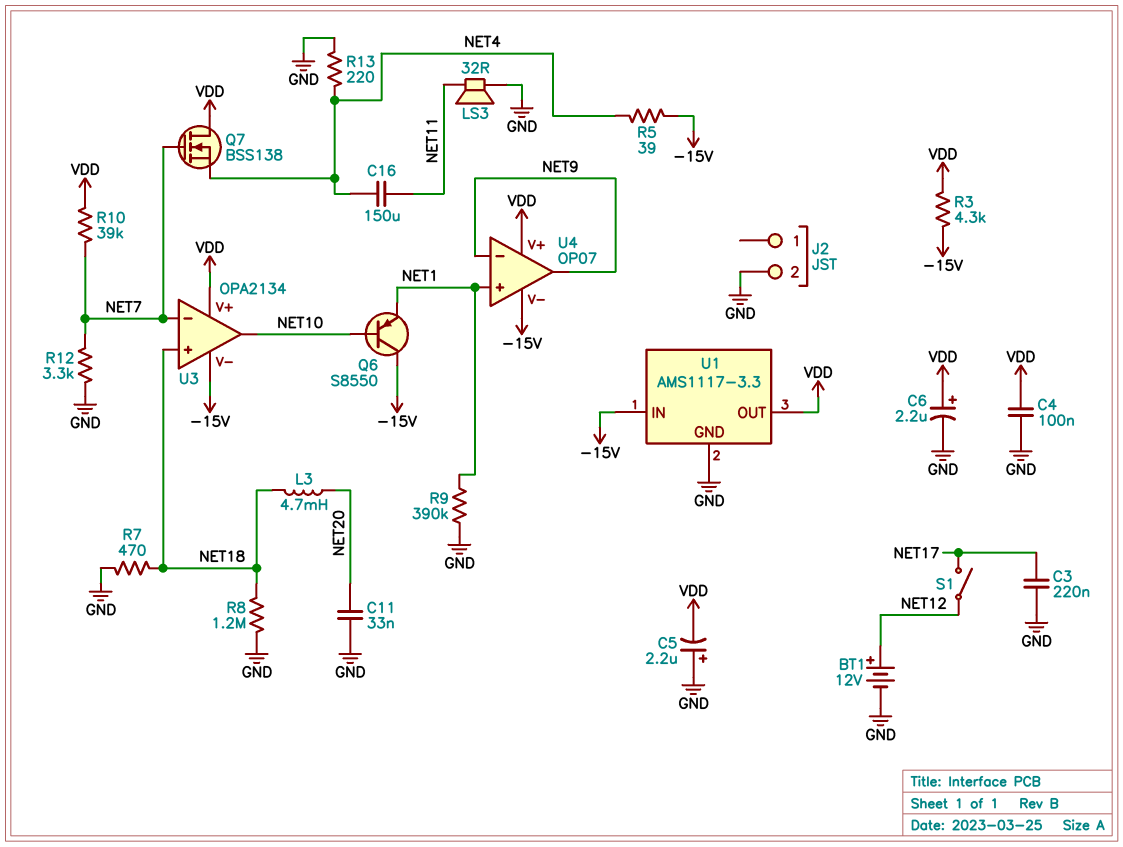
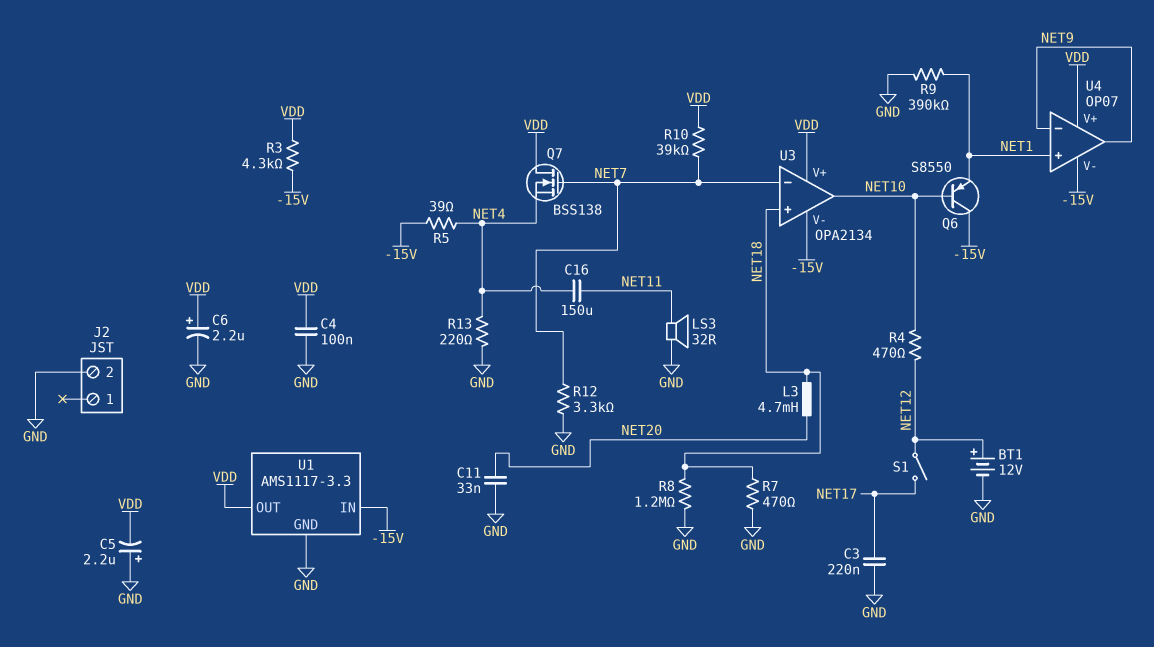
R4: none -> 470 (NET10, NET12)

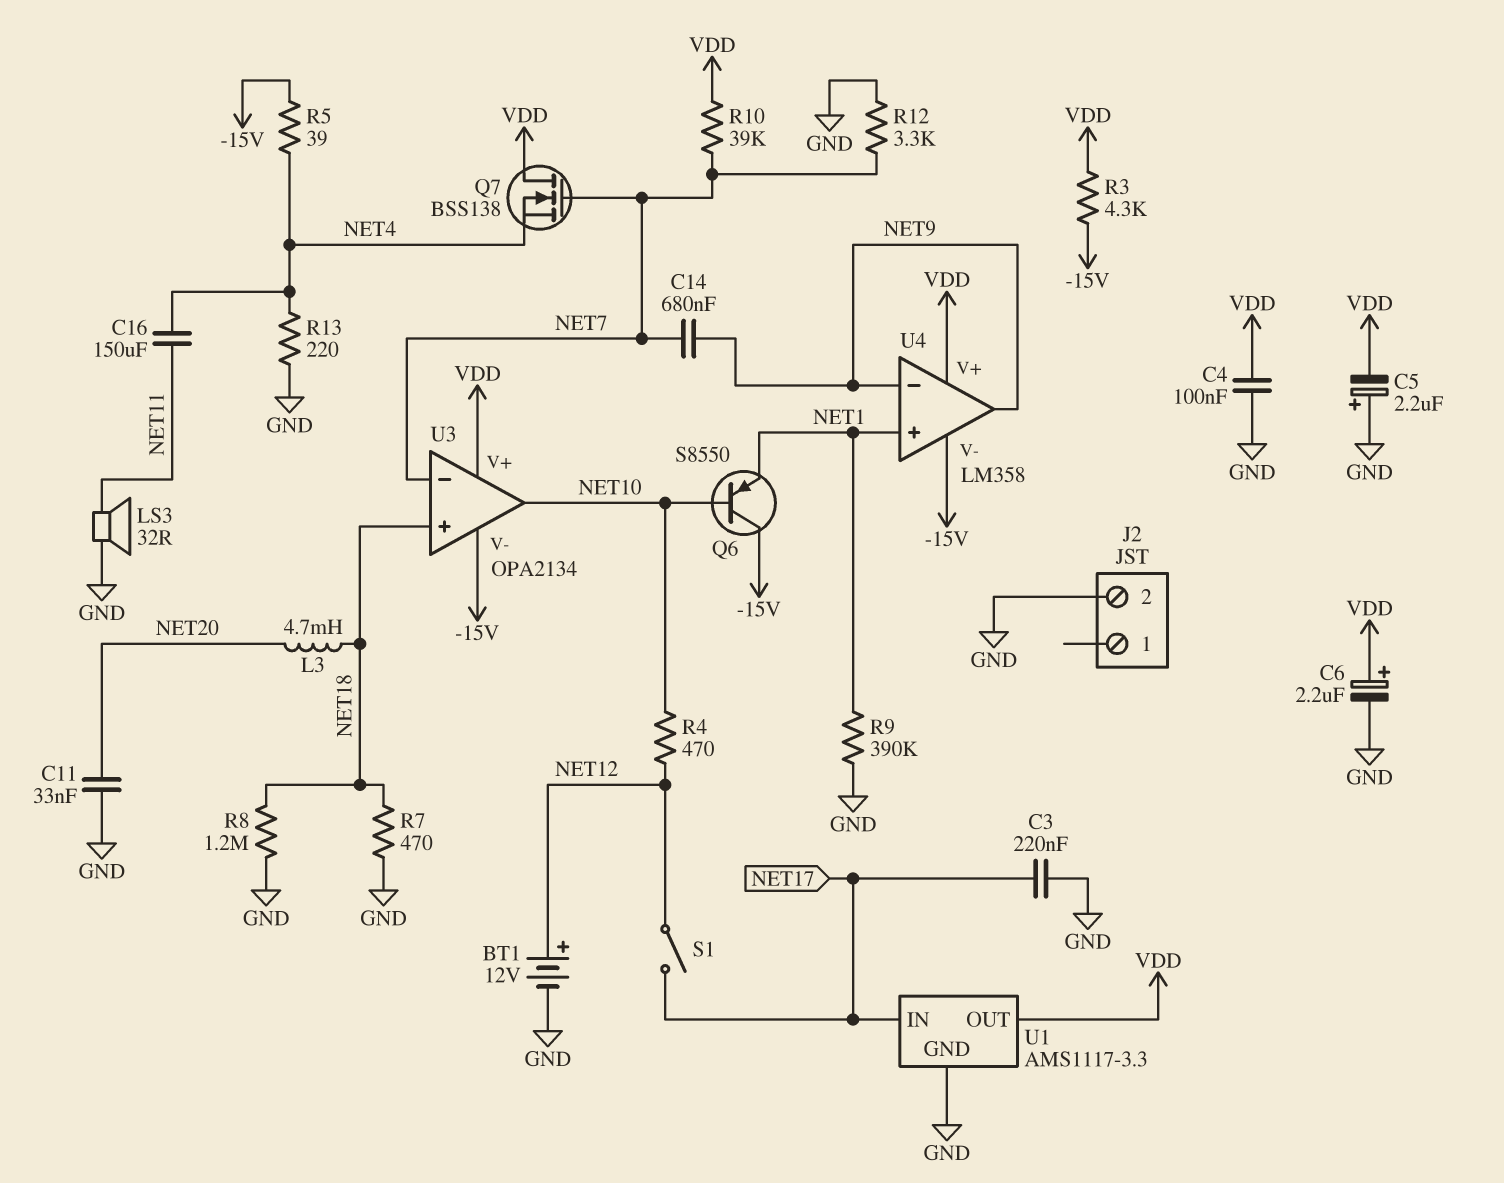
C14: none -> 680nF (NET7, NET9)
U1 pin IN: -15V -> NET17
U4: OP07 -> LM358

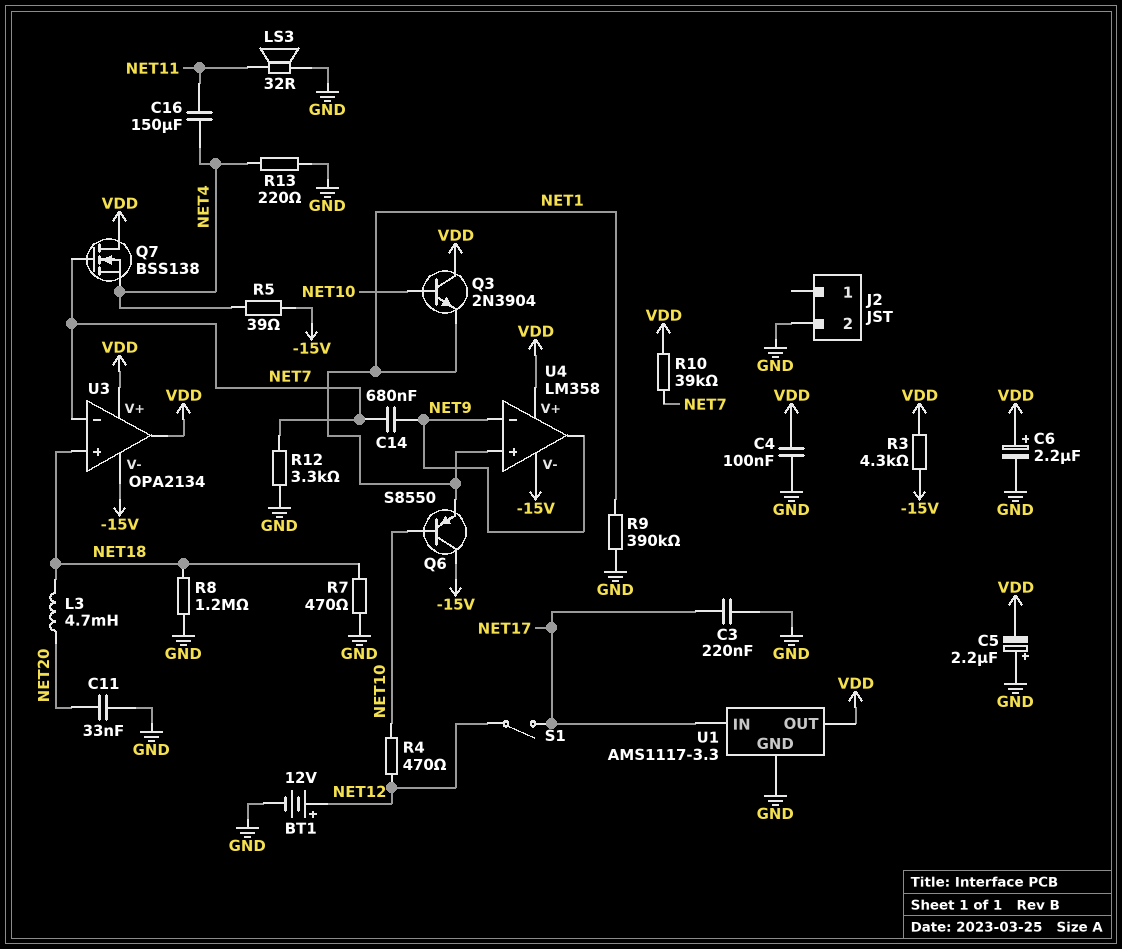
Q3: none -> NPN 2N3904 (B NET10, C VDD, E NET1)
U3 pin out: NET10 -> VDD

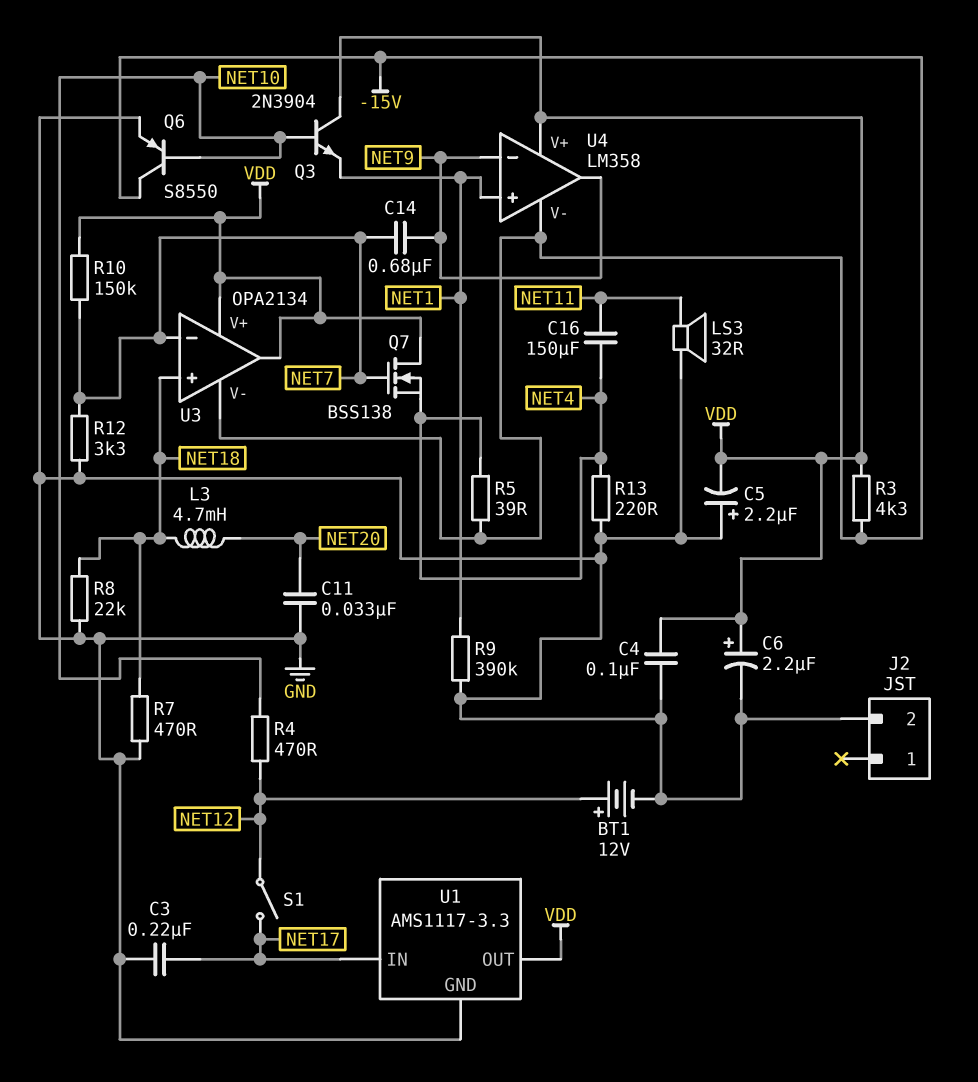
Q6: PNP S8550 (B NET10, C -15V, E NET1) -> PNP S8550 (B NET10, C -15V, E GND)
R8: 1.2M (GND, NET18) -> 22k (GND, NET18)
R10: 39k (NET7, VDD) -> 150k (NET7, VDD)

